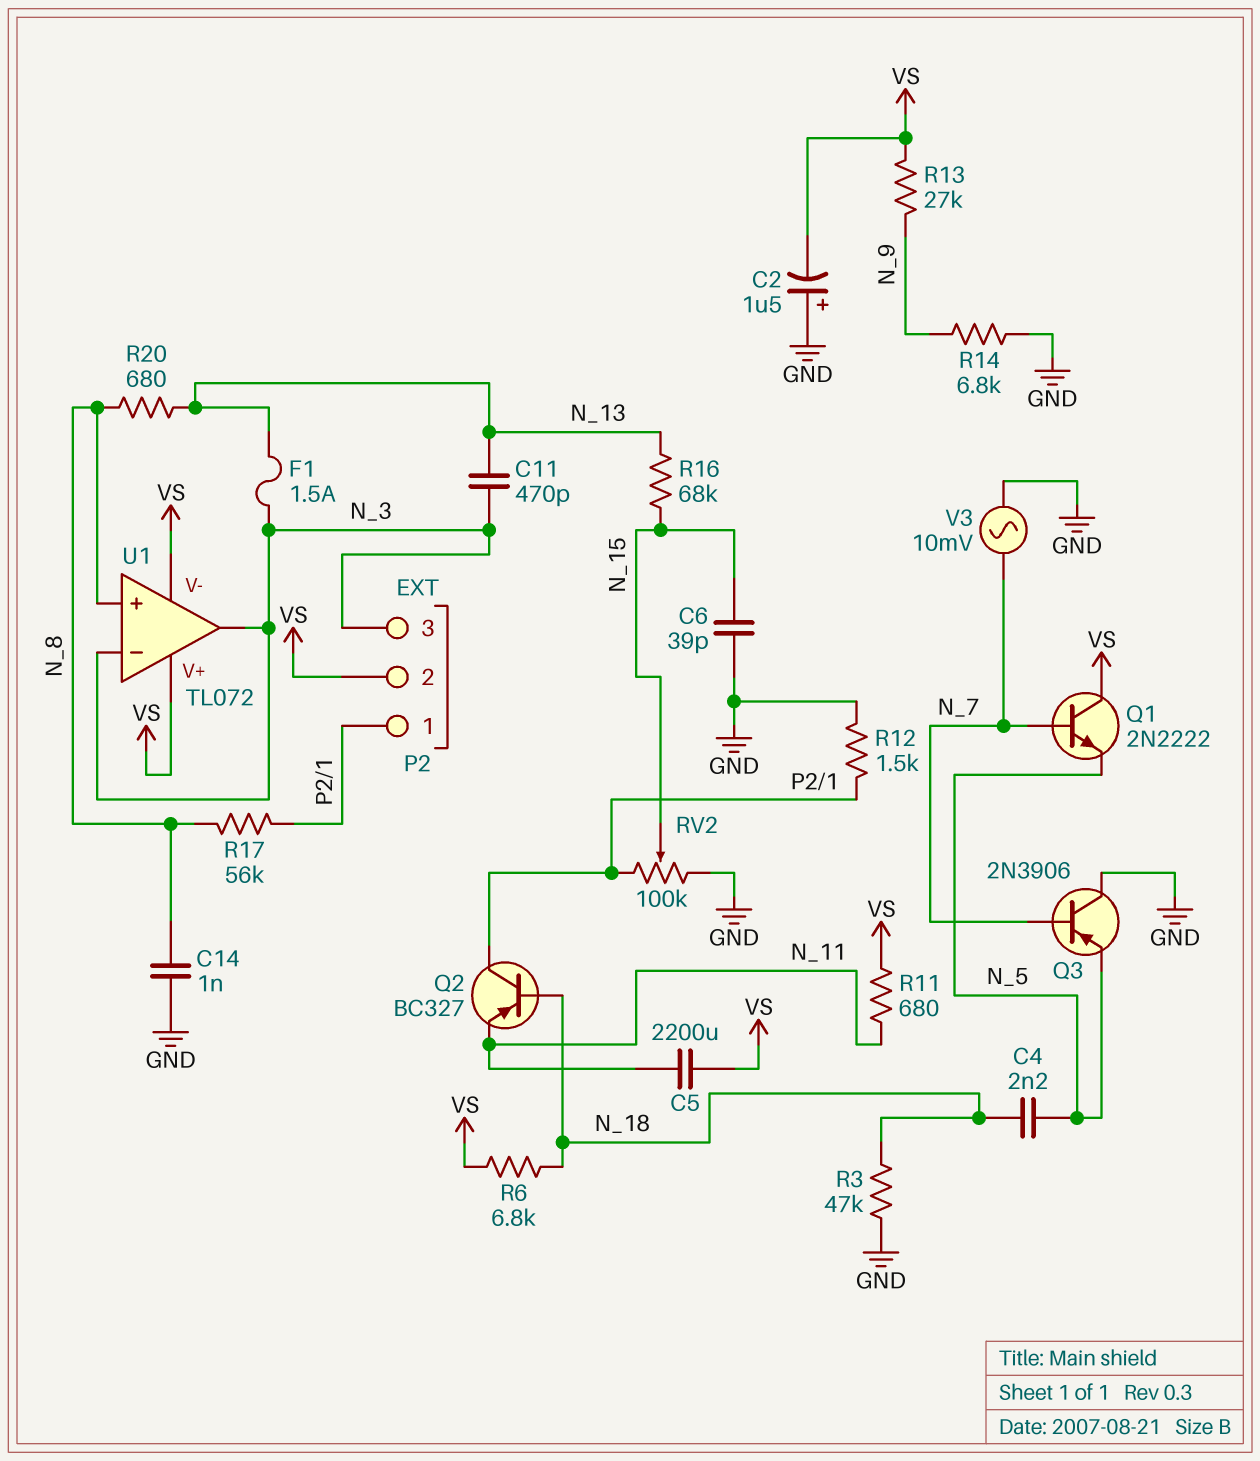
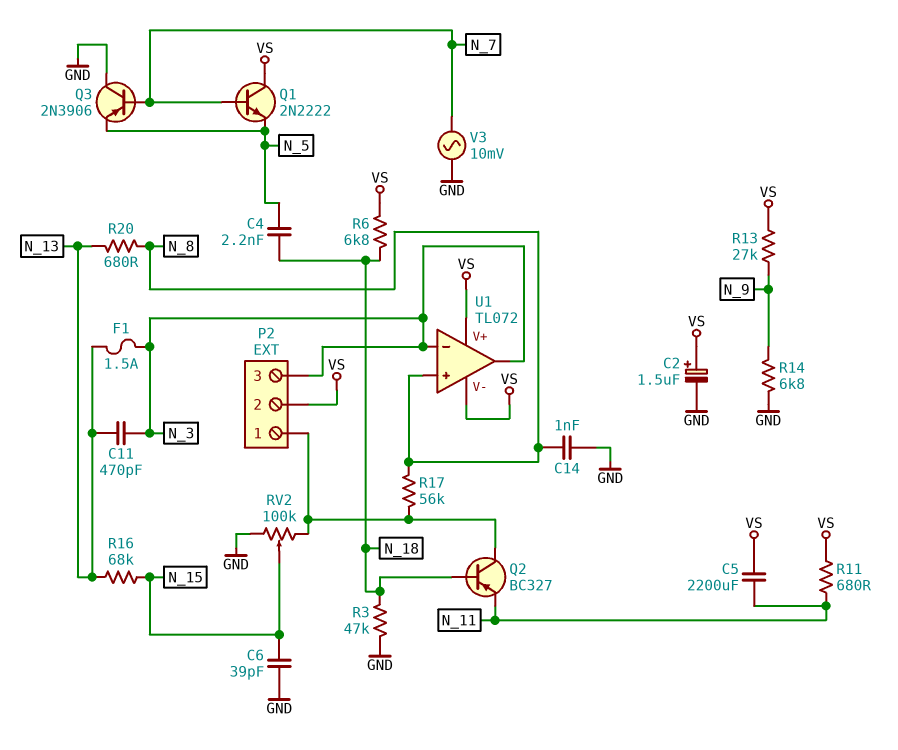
C2: 1.5uF (plus GND, minus VS) -> 1.5uF (plus VS, minus GND)
R12: 1.5k (GND, P2/1) -> none

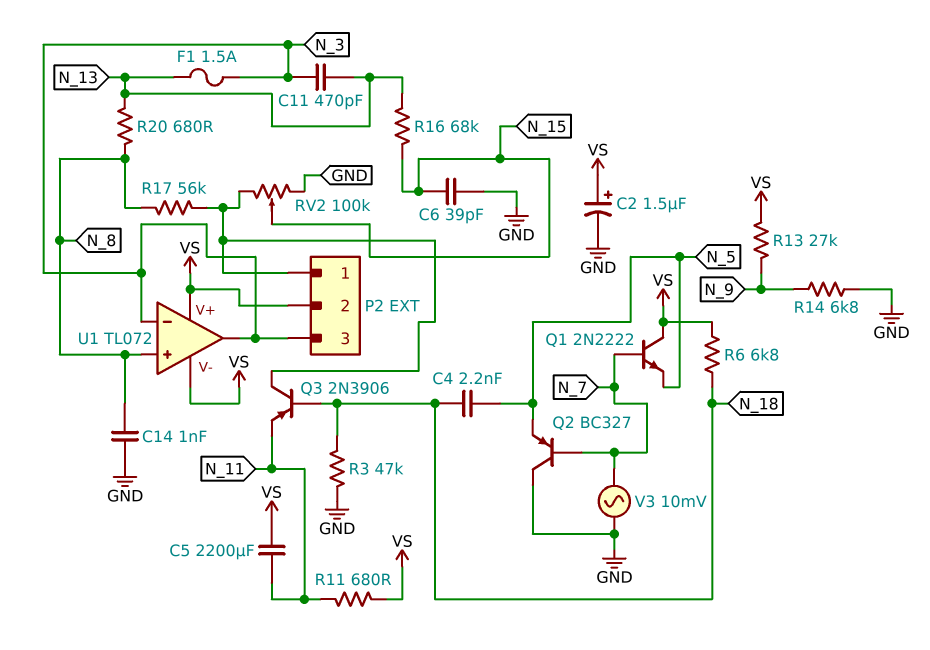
Q2: PNP BC327 (B N_18, C P2/1, E N_11) -> PNP BC327 (B N_7, C GND, E N_5)
Q3: PNP 2N3906 (B N_7, C GND, E N_5) -> PNP 2N3906 (B N_18, C P2/1, E N_11)

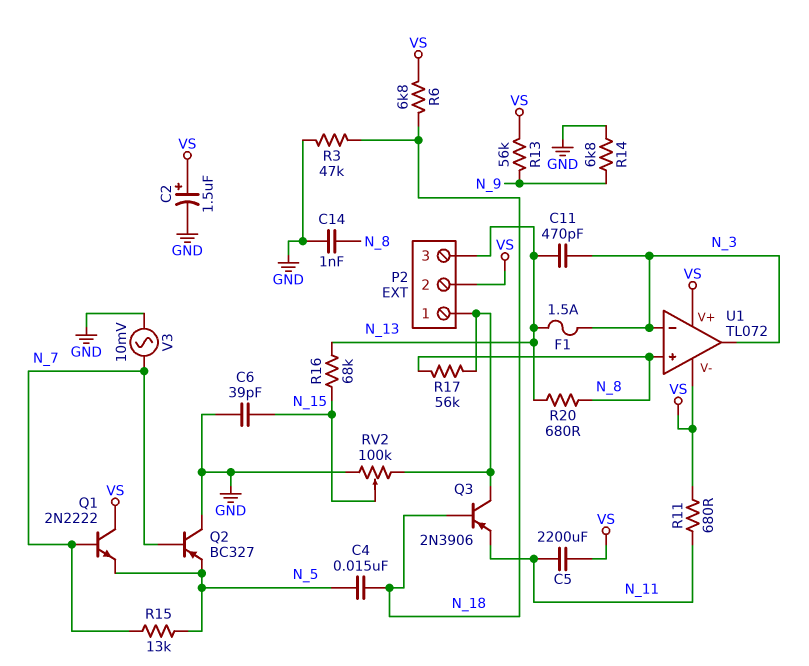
C4: 2.2nF (N_5, N_18) -> 15nF (N_5, N_18)
P2 pin 3: N_3 -> N_13
R13: 27k (N_9, VS) -> 56k (N_9, VS)
R15: none -> 13k (N_5, N_7)

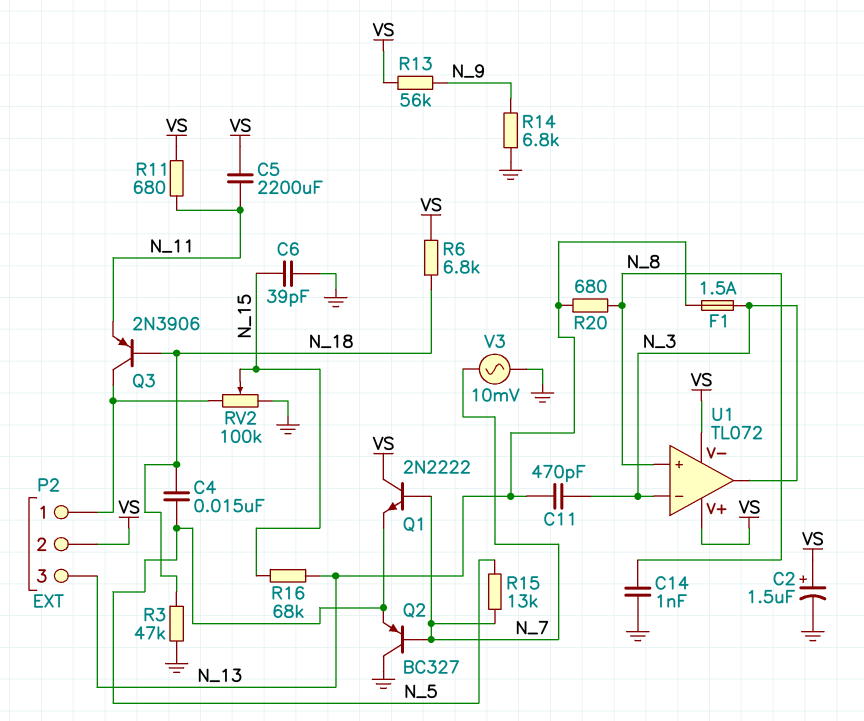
R17: 56k (N_8, P2/1) -> none

